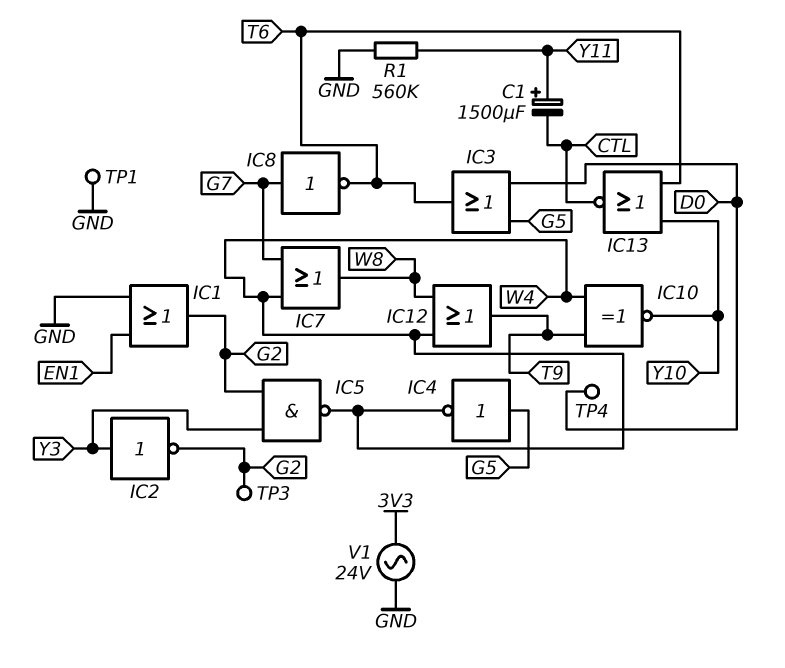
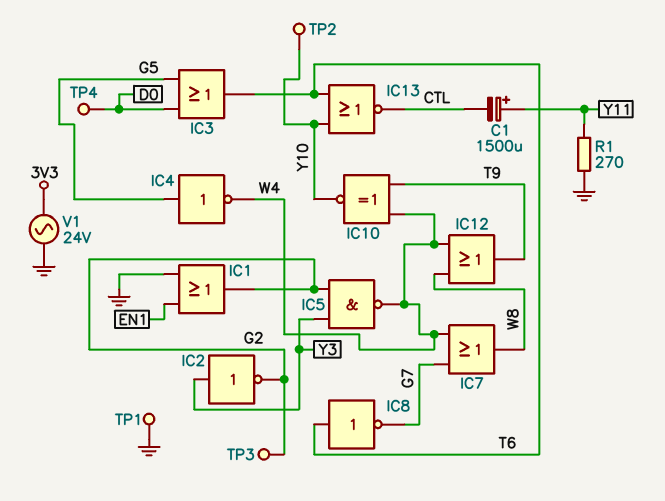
IC8: NOT (in G7, out T6) -> NOT (in T6, out G7)
R1: 560k (GND, Y11) -> 270 (GND, Y11)
TP2: none -> test point (Y10)

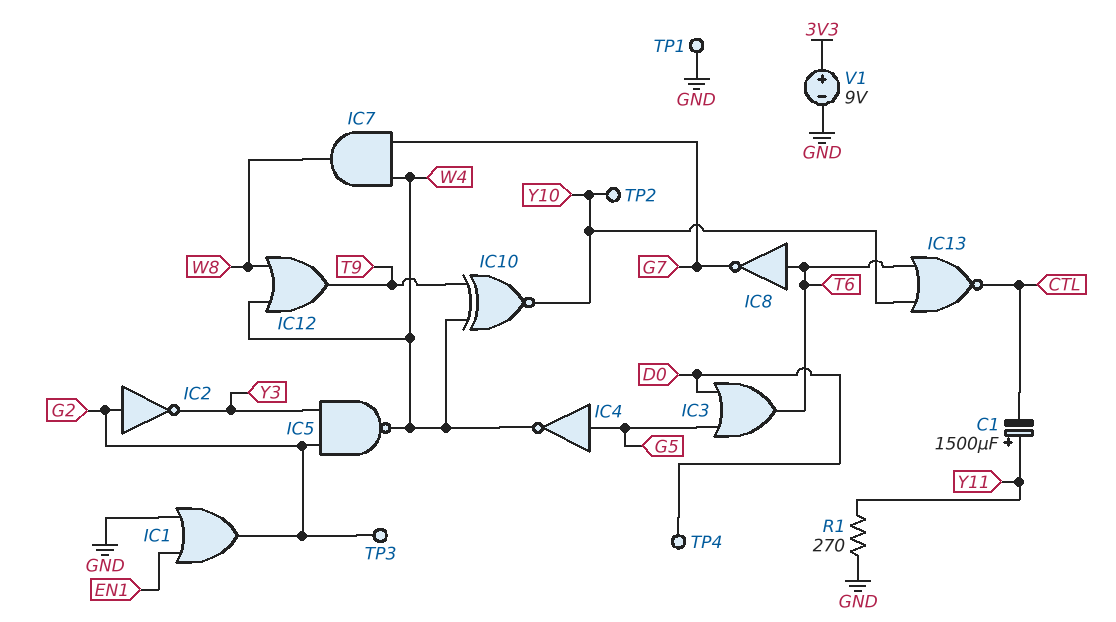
IC2: NOT (in Y3, out G2) -> NOT (in G2, out Y3)
IC7: OR (in G7, in W4, out W8) -> AND (in G7, in W4, out W8)
V1: AC 24V (3V3, GND) -> 9V (plus 3V3, minus GND)

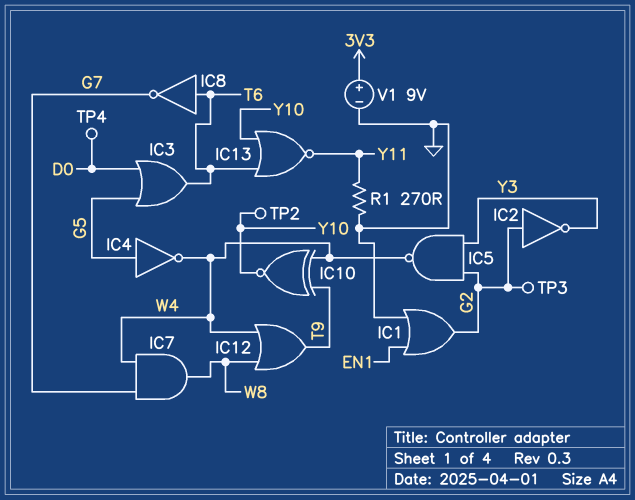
C1: 1500uF (plus Y11, minus CTL) -> none
IC13: NOR (in T6, in Y10, out CTL) -> NOR (in T6, in Y10, out Y11)
TP1: test point (GND) -> none

